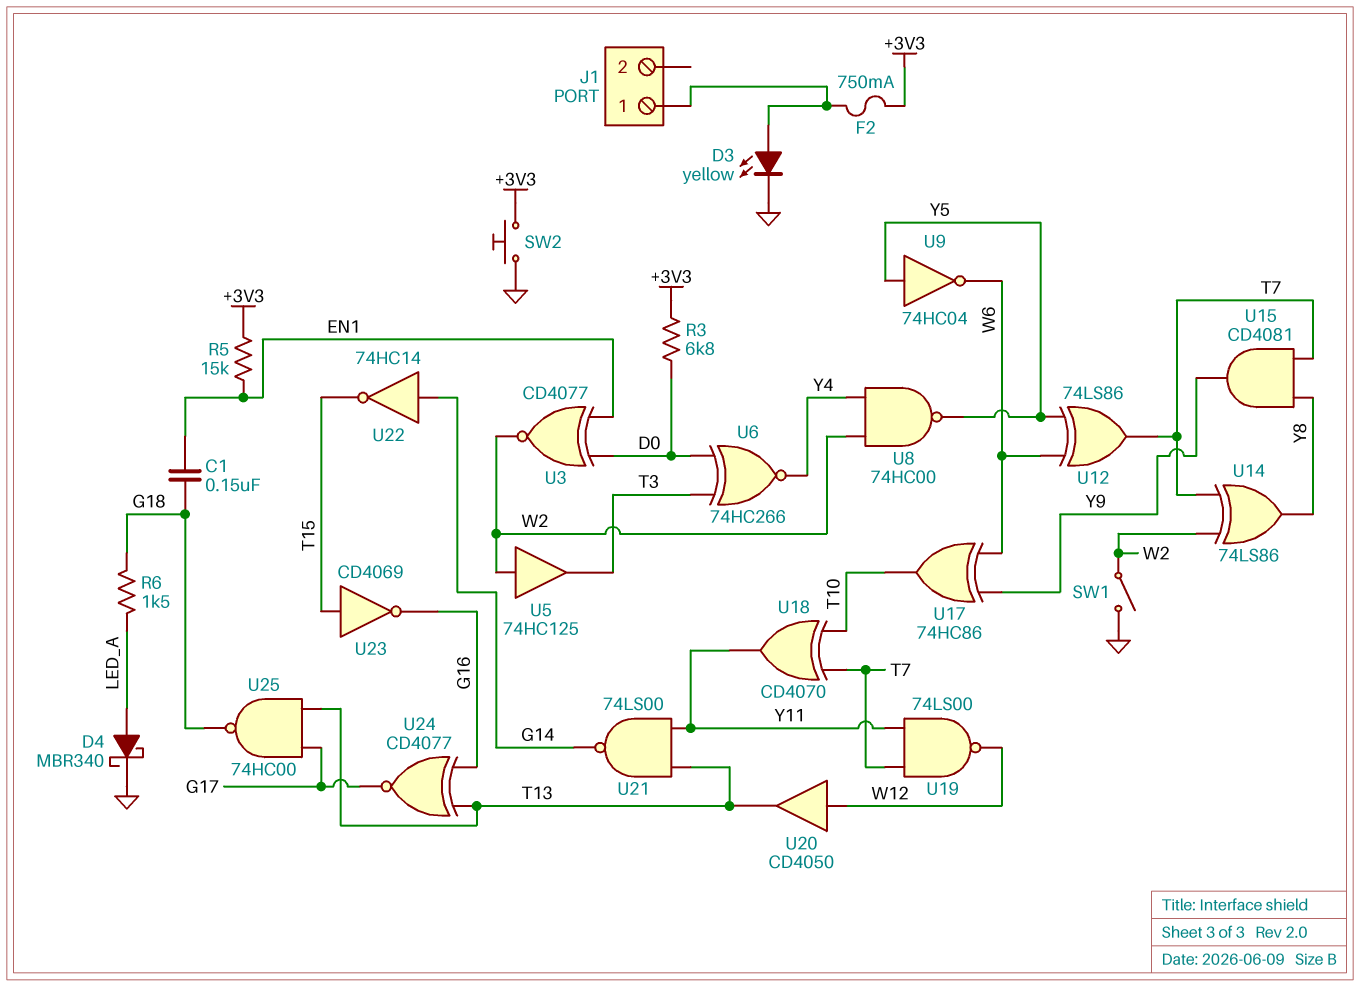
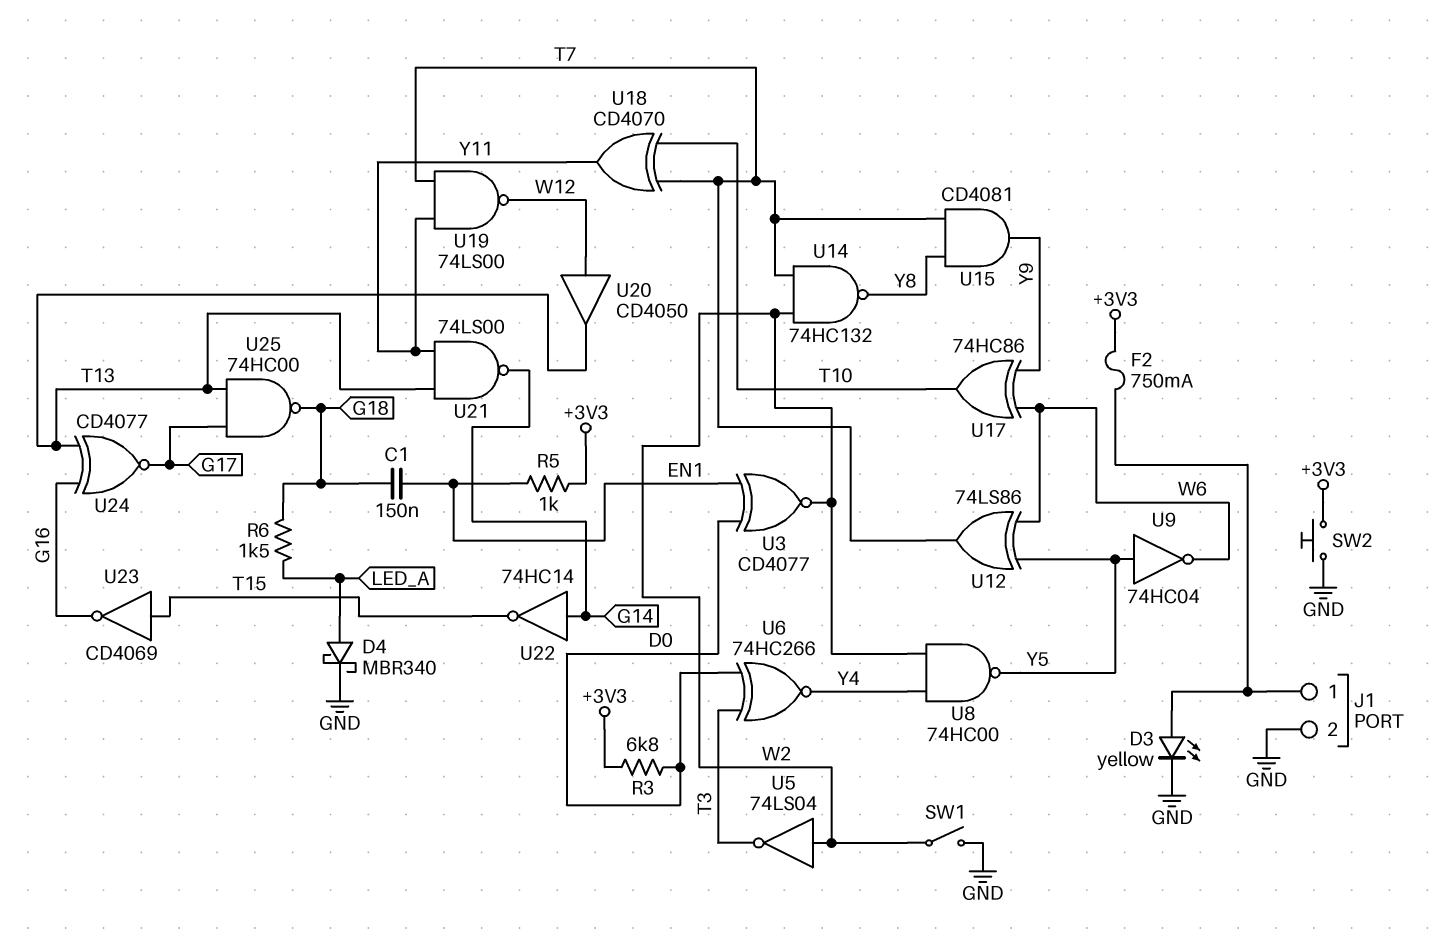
J1 pin 2: none -> GND
R5: 15k (+3V3, EN1) -> 1k (+3V3, EN1)
U5: buffer 74HC125 (in W2, out T3) -> NOT 74LS04 (in W2, out T3)
U14: XOR 74LS86 (in T7, in W2, out Y8) -> NAND 74HC132 (in T7, in W2, out Y8)

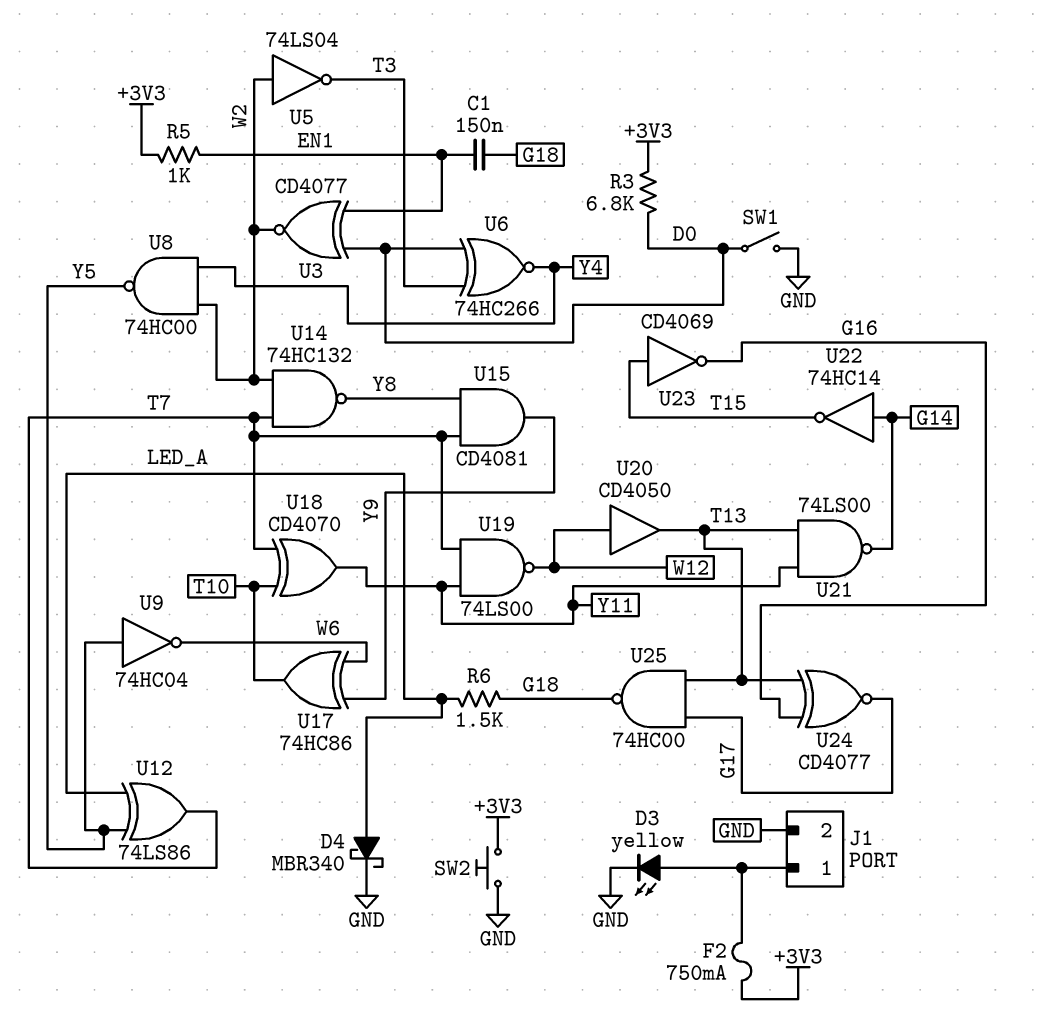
SW1: switch (GND, W2) -> switch (D0, GND)
U12: XOR 74LS86 (in W6, in Y5, out T7) -> XOR 74LS86 (in LED_A, in Y5, out T7)

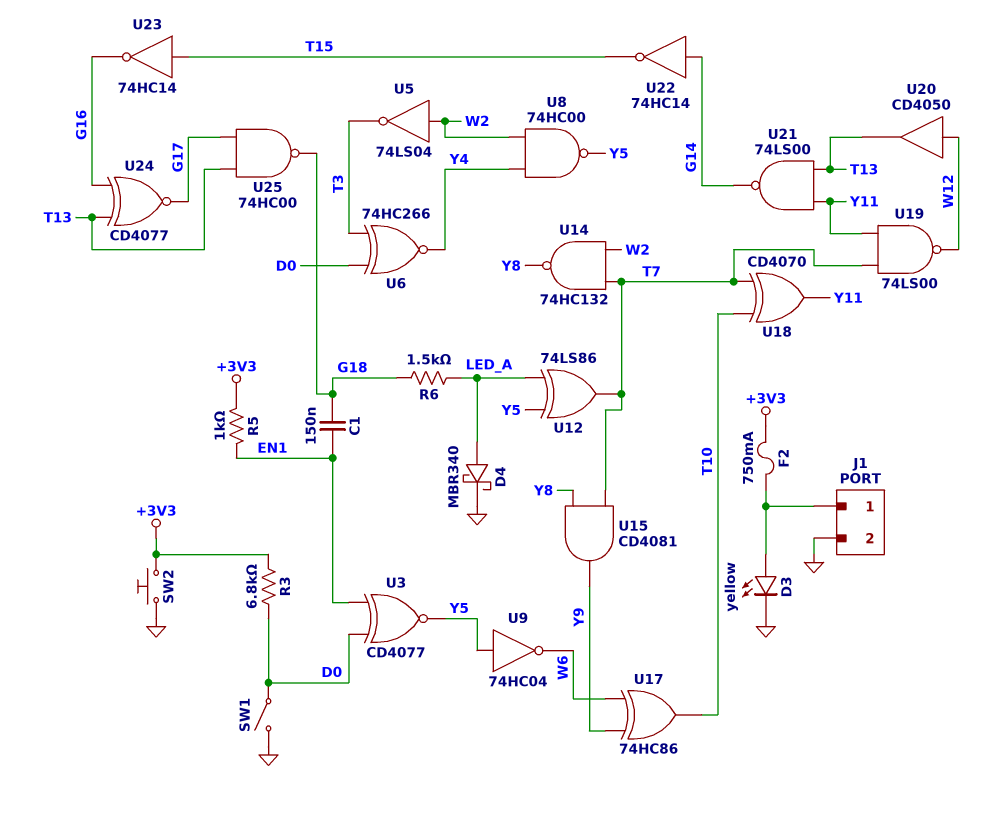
U3: XNOR CD4077 (in D0, in EN1, out W2) -> XNOR CD4077 (in D0, in EN1, out Y5)
U23: NOT CD4069 (in T15, out G16) -> NOT 74HC14 (in T15, out G16)

